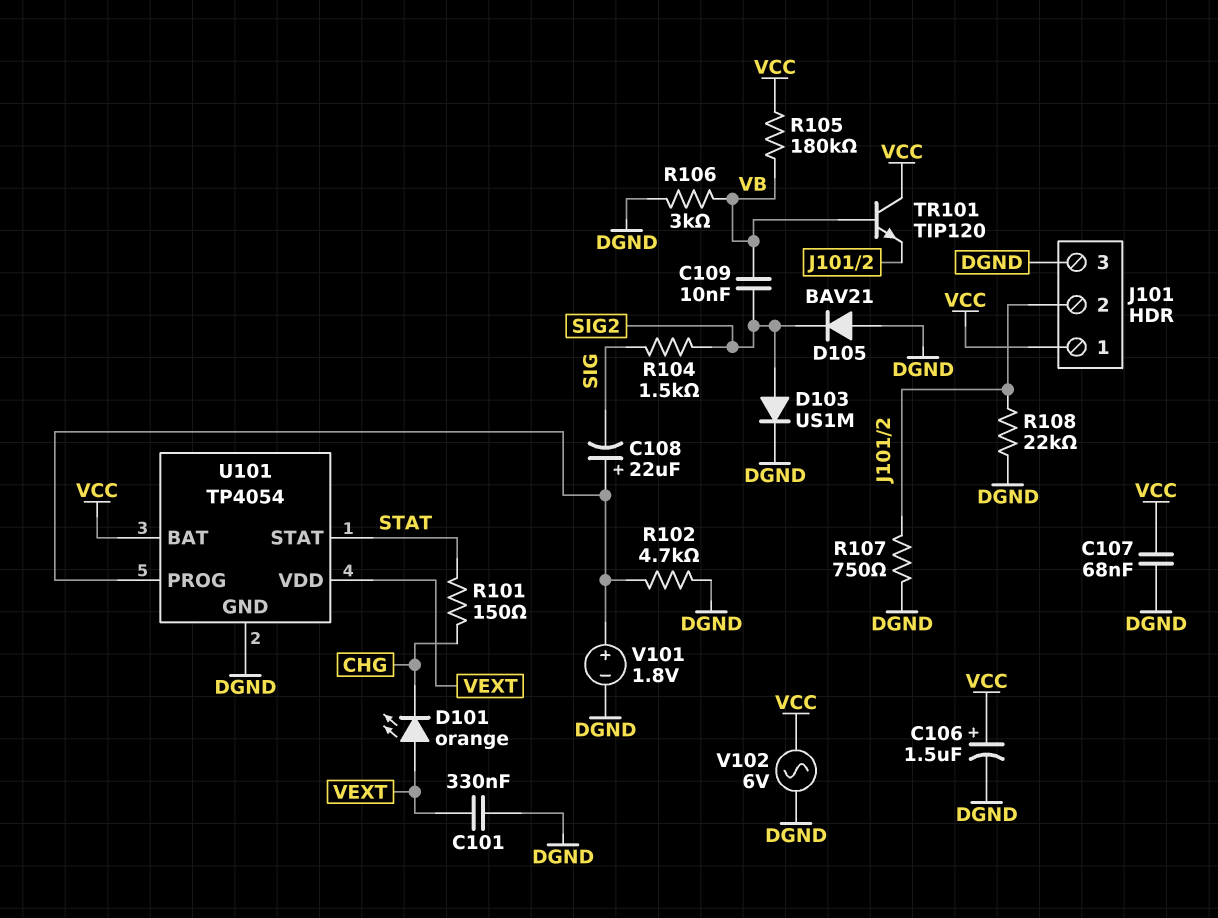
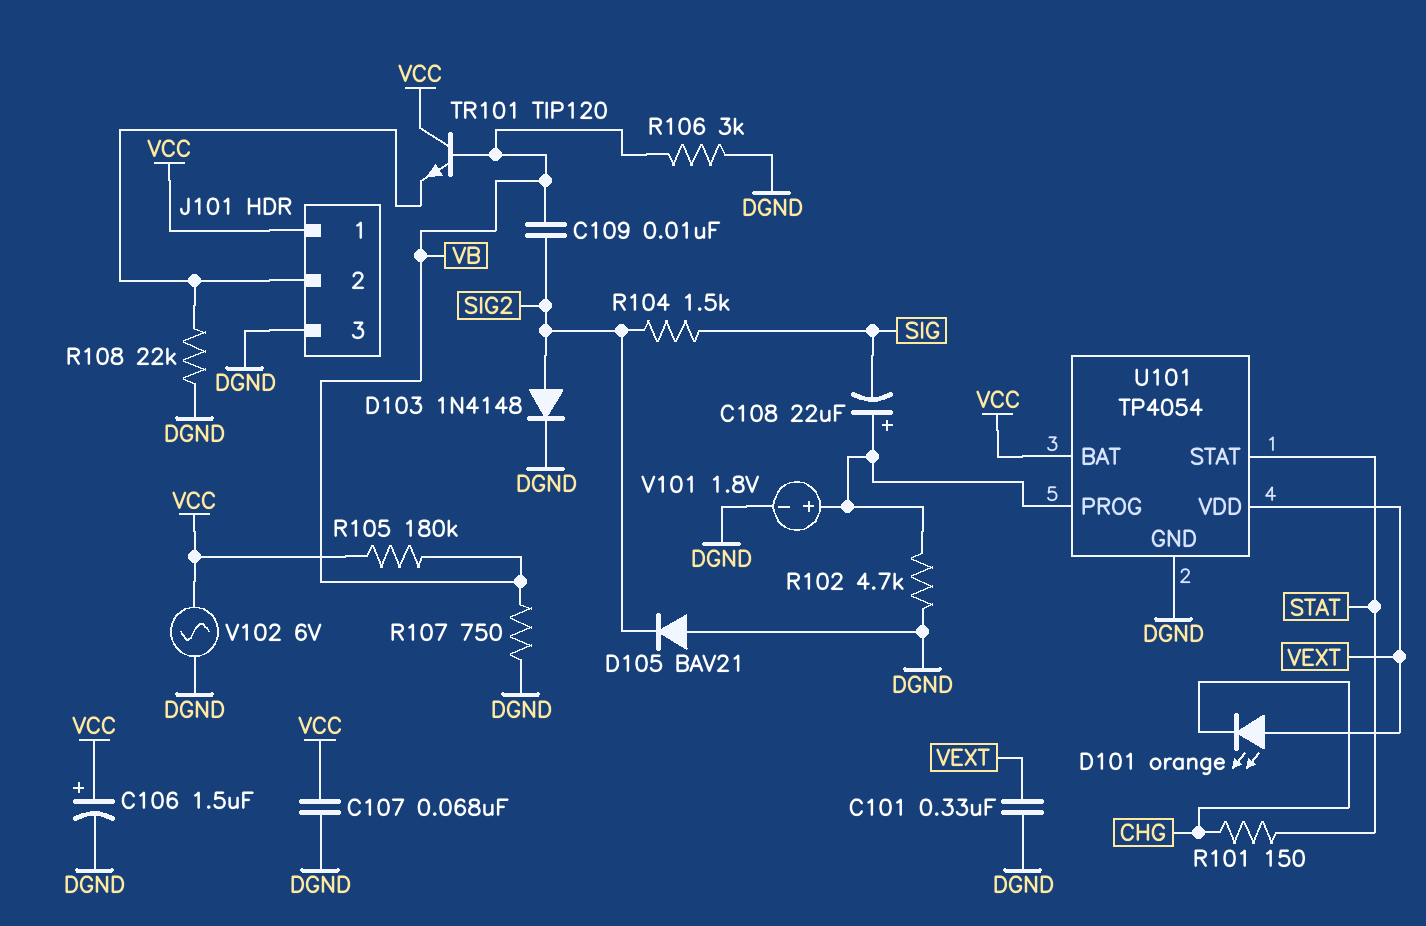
D103: diode US1M (A SIG2, K DGND) -> diode 1N4148 (A SIG2, K DGND)
R107: 750 (DGND, J101/2) -> 750 (DGND, VB)

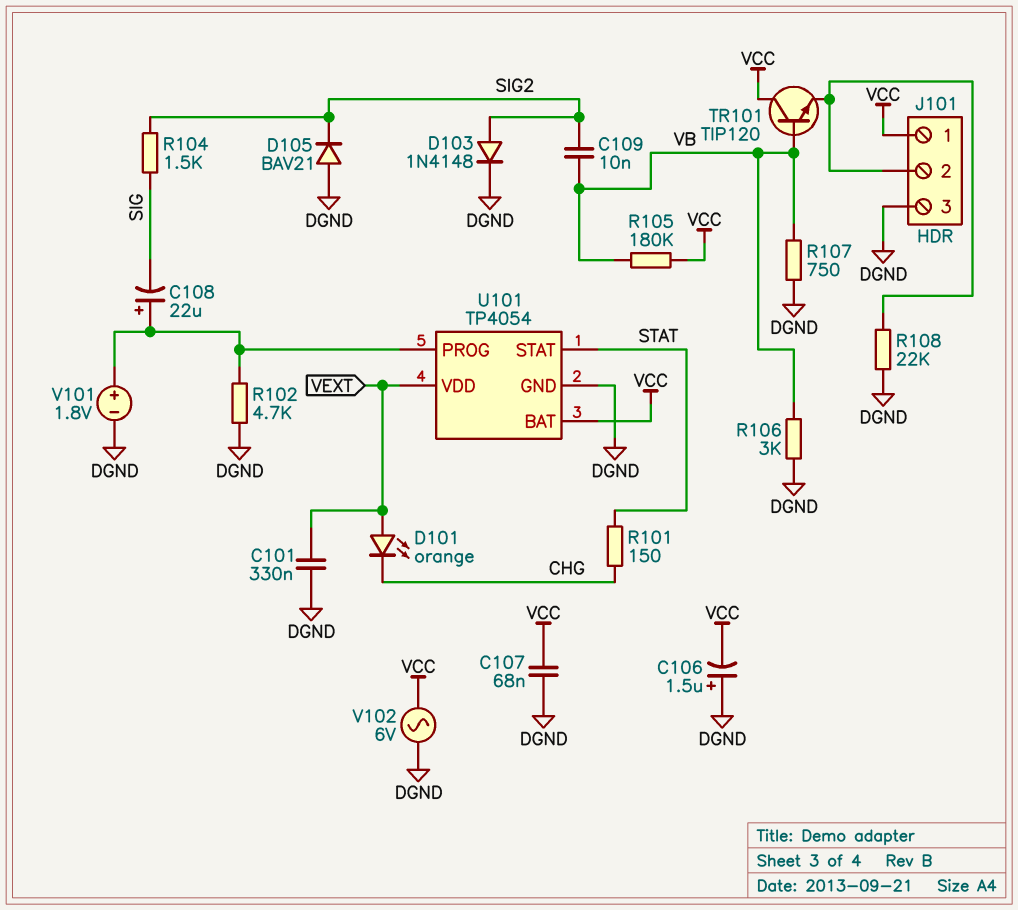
C106: 1.5uF (plus VCC, minus DGND) -> 1.5uF (plus DGND, minus VCC)

